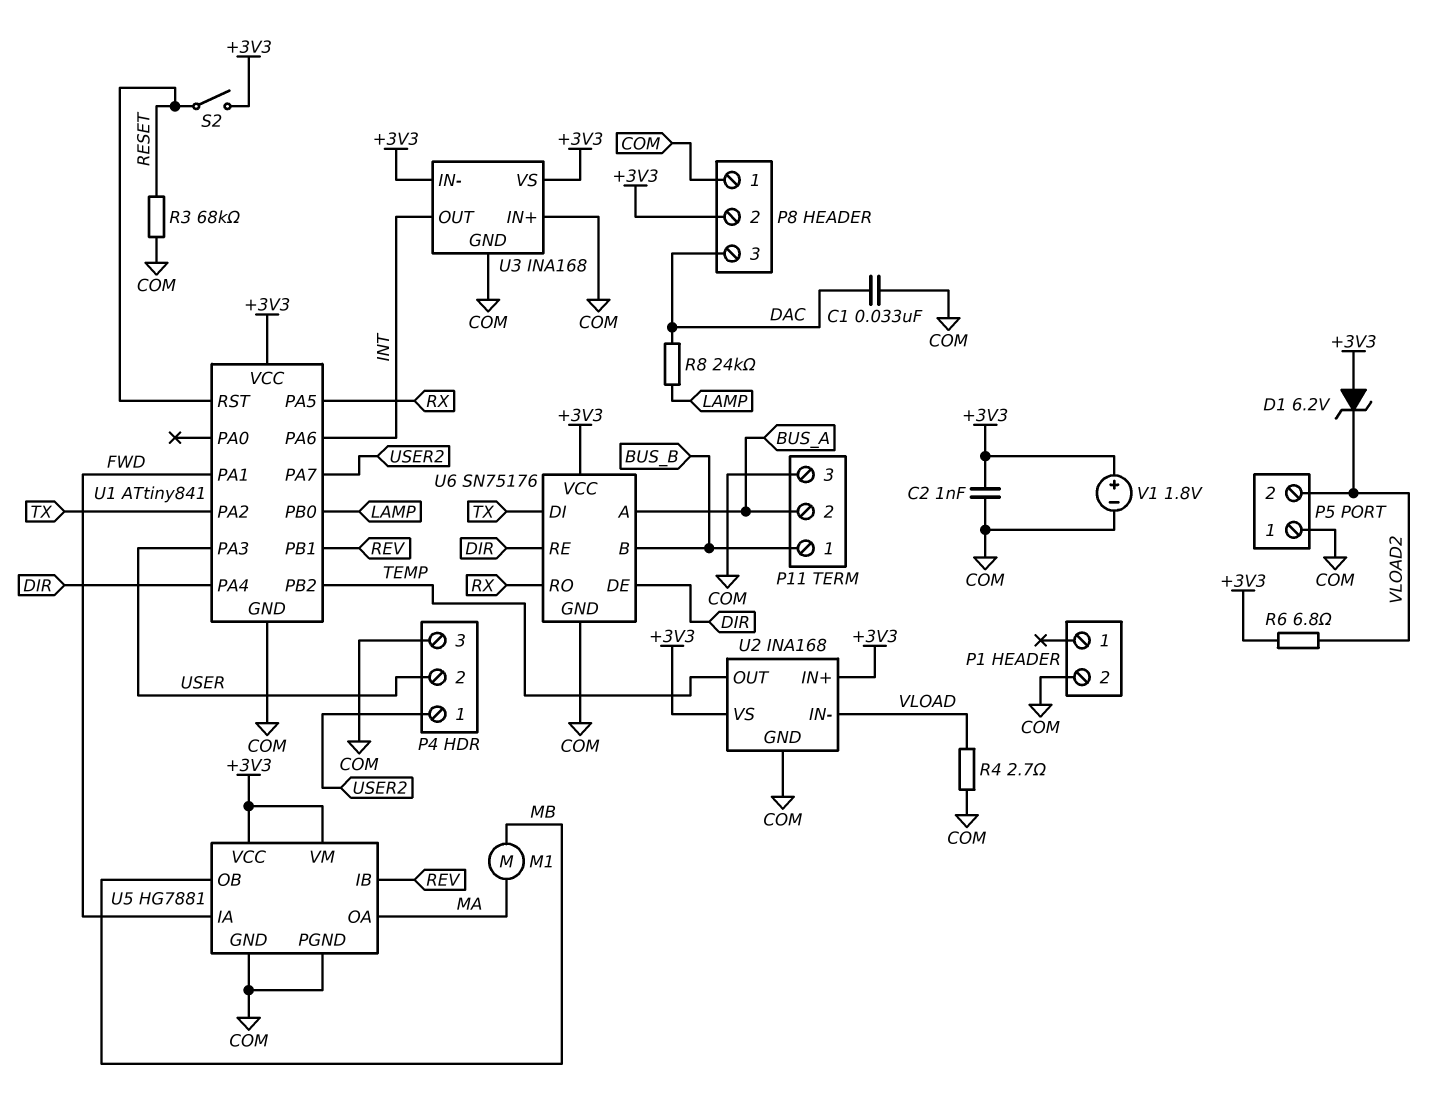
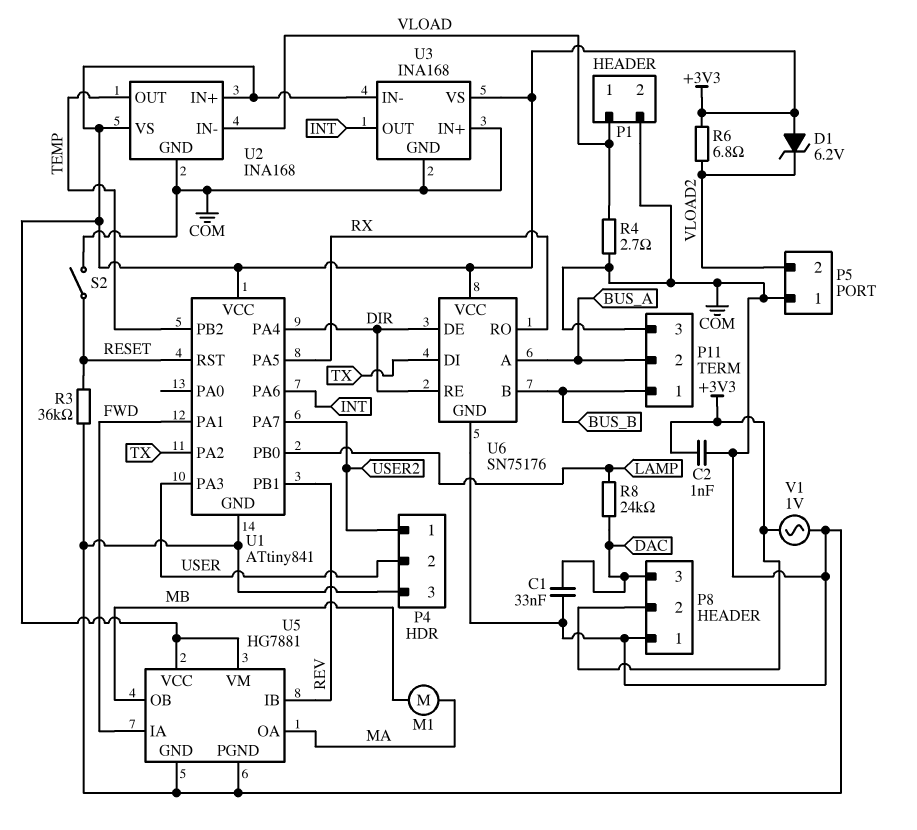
P1 pin 1: none -> VLOAD
R3: 68k (COM, RESET) -> 36k (COM, RESET)
S2: switch (+3V3, RESET) -> switch (COM, RESET)
V1: 1.8V (plus +3V3, minus COM) -> AC 1V (+3V3, COM)

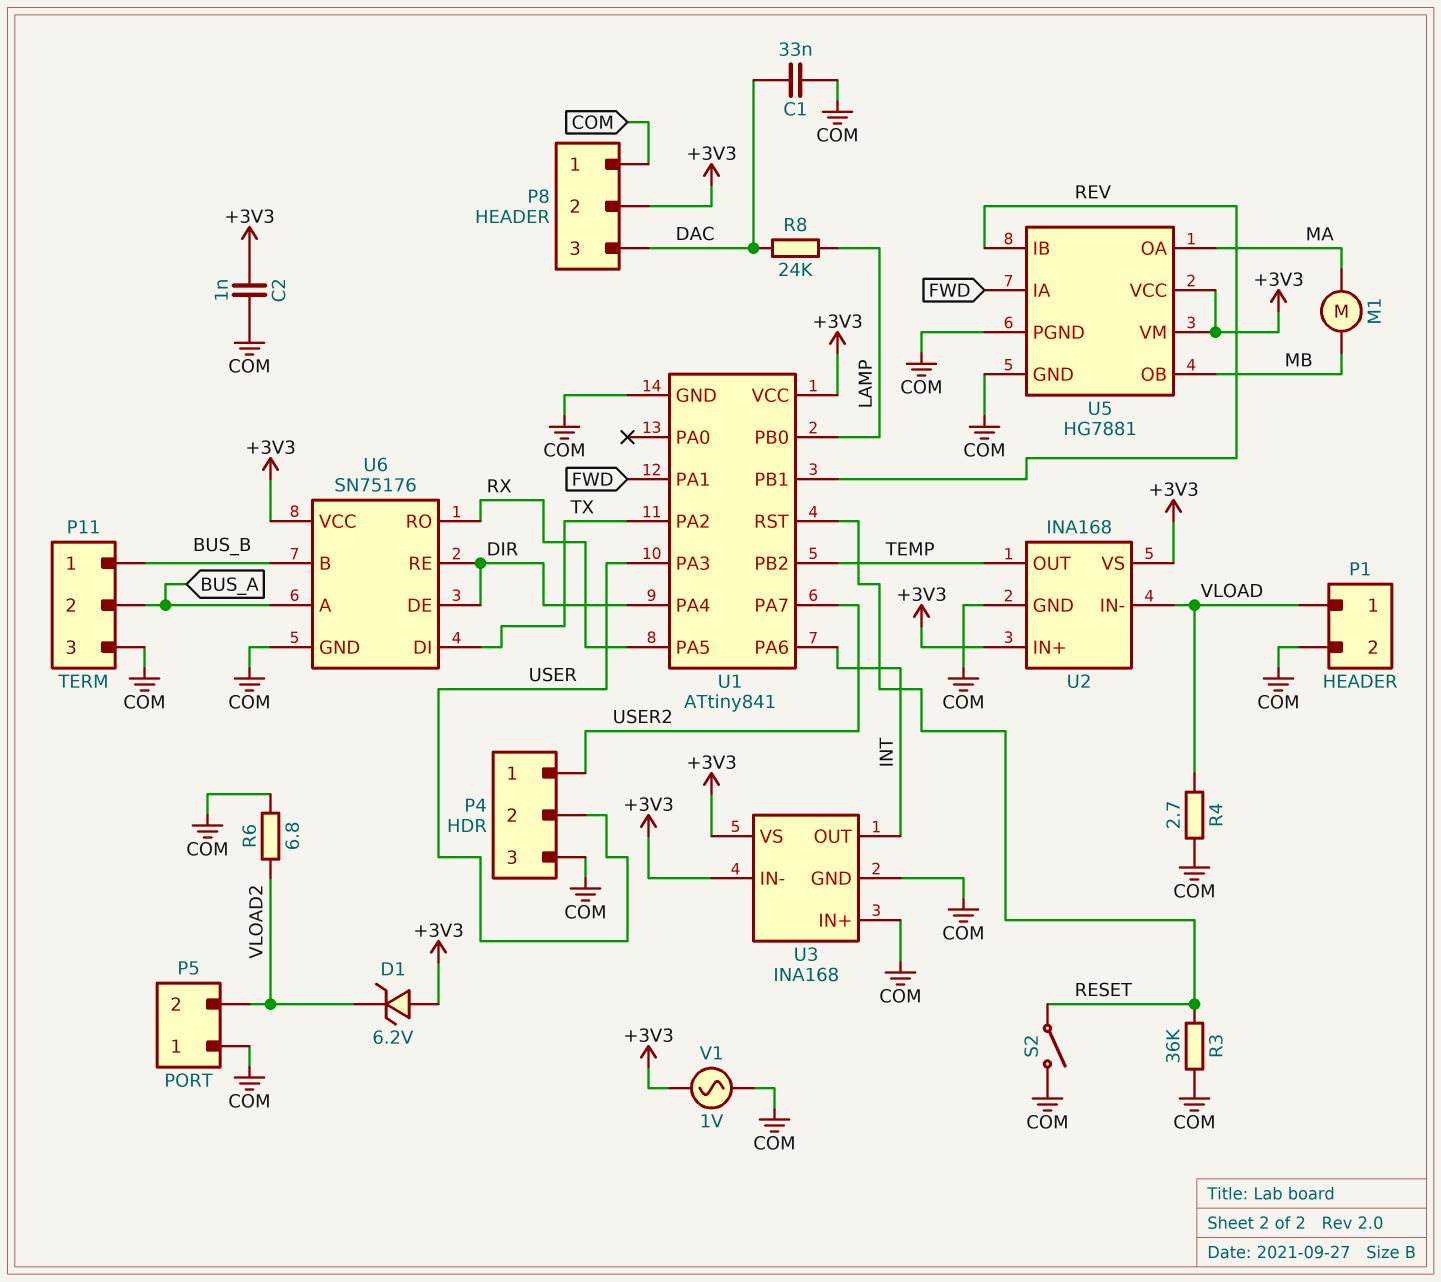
R6: 6.8 (+3V3, VLOAD2) -> 6.8 (COM, VLOAD2)

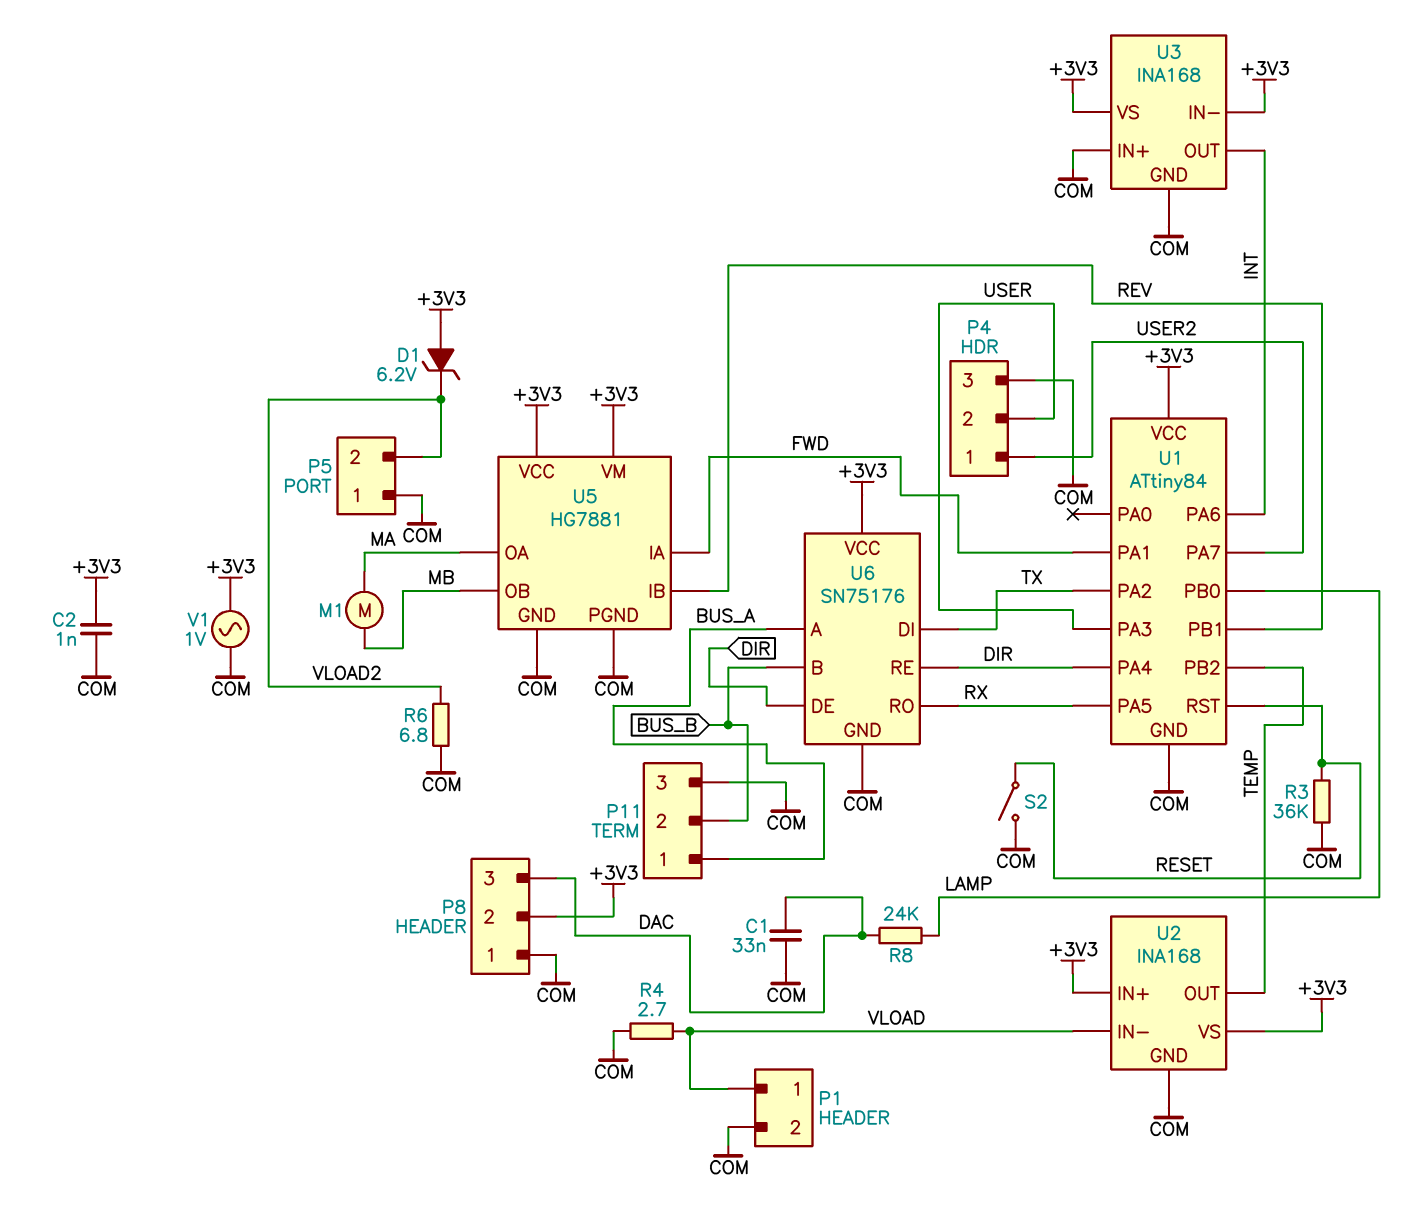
P11 pin 1: BUS_B -> BUS_A
P11 pin 2: BUS_A -> BUS_B
U1: ATtiny841 -> ATtiny84

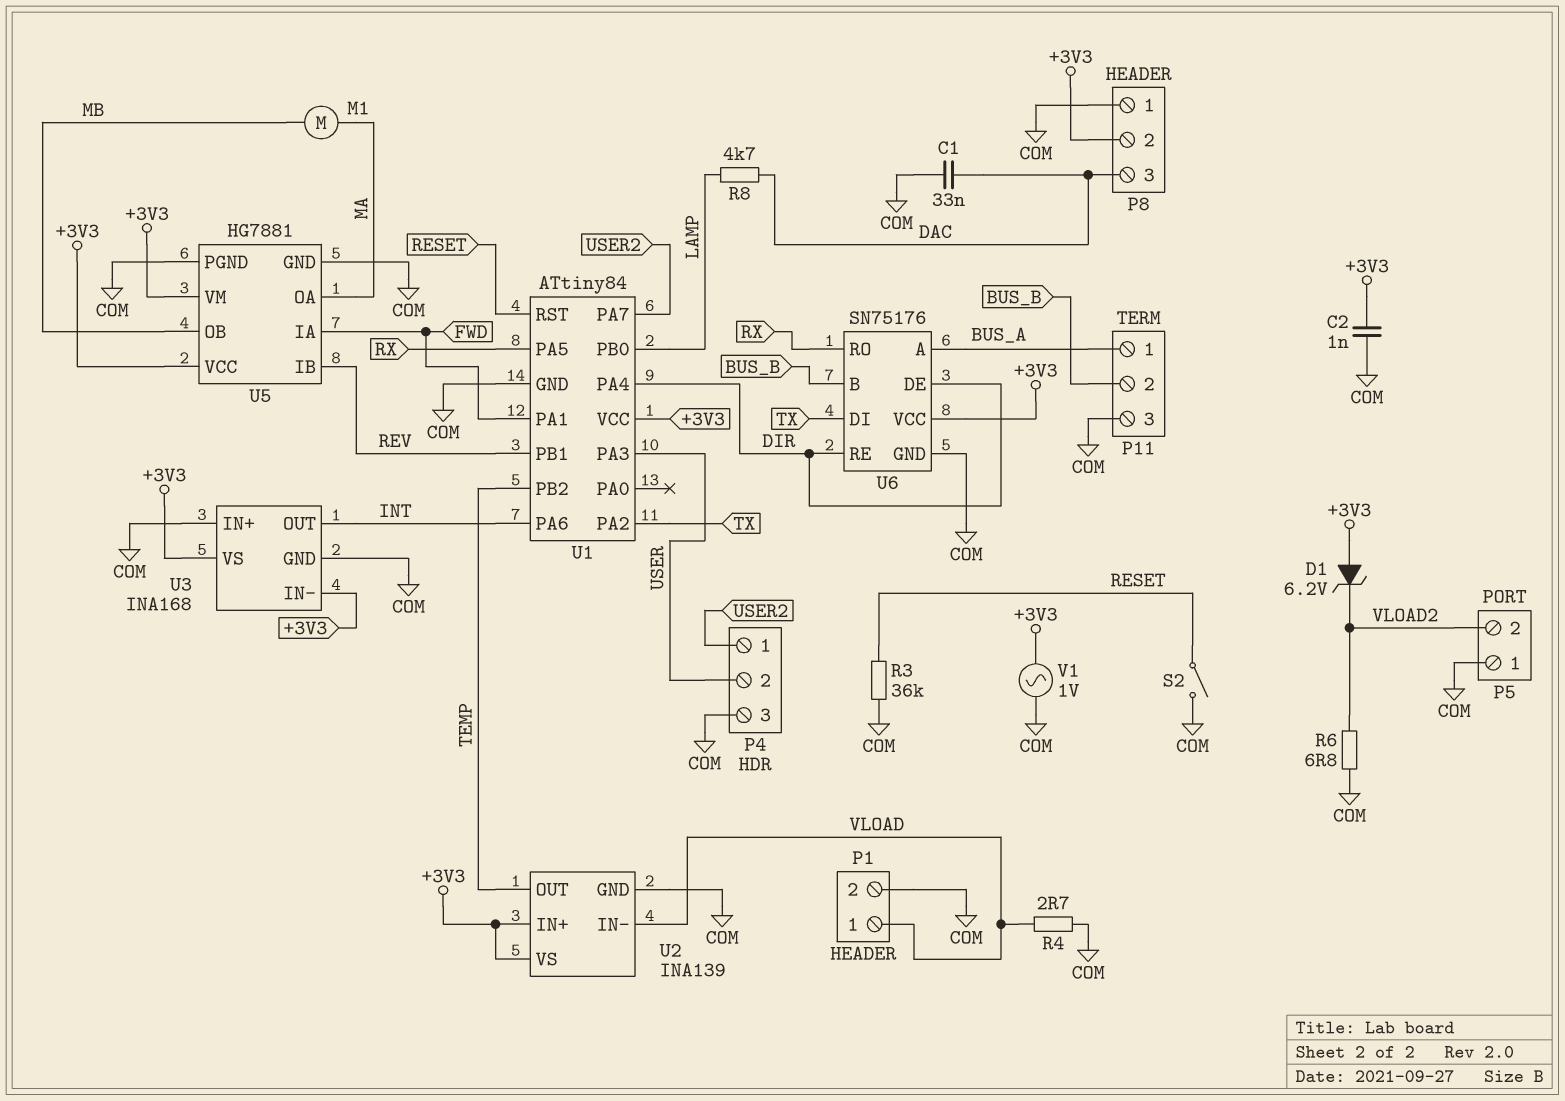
R8: 24k (DAC, LAMP) -> 4.7k (DAC, LAMP)
U2: INA168 -> INA139

